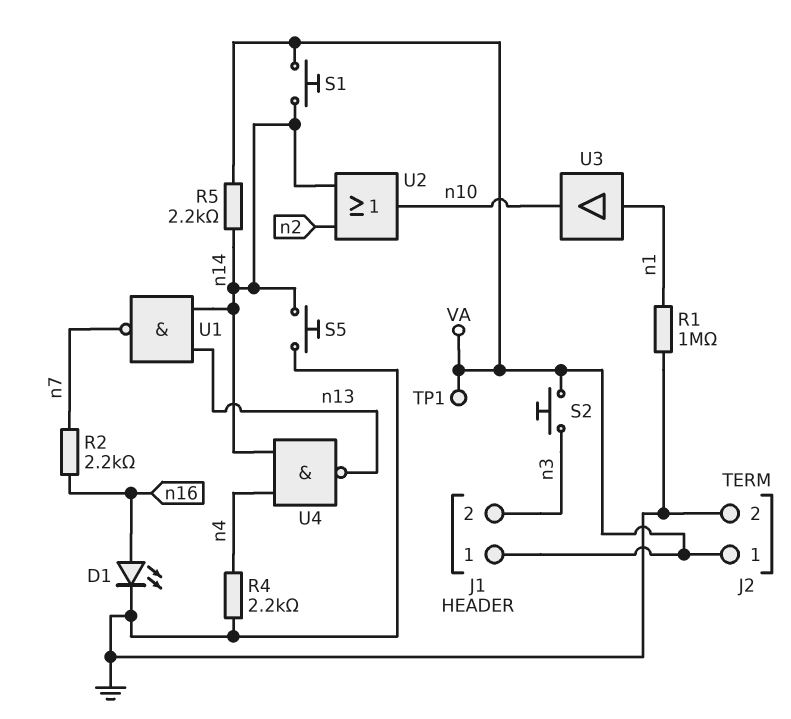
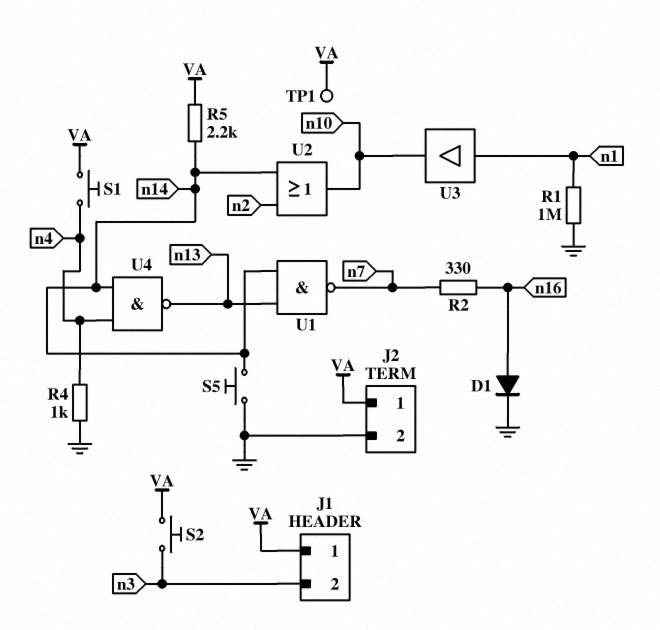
D1: LED (A n16, K GND) -> diode (A n16, K GND)
R2: 2.2k (n7, n16) -> 330 (n7, n16)
R4: 2.2k (GND, n4) -> 1k (GND, n4)
S1: button (VA, n14) -> button (VA, n4)

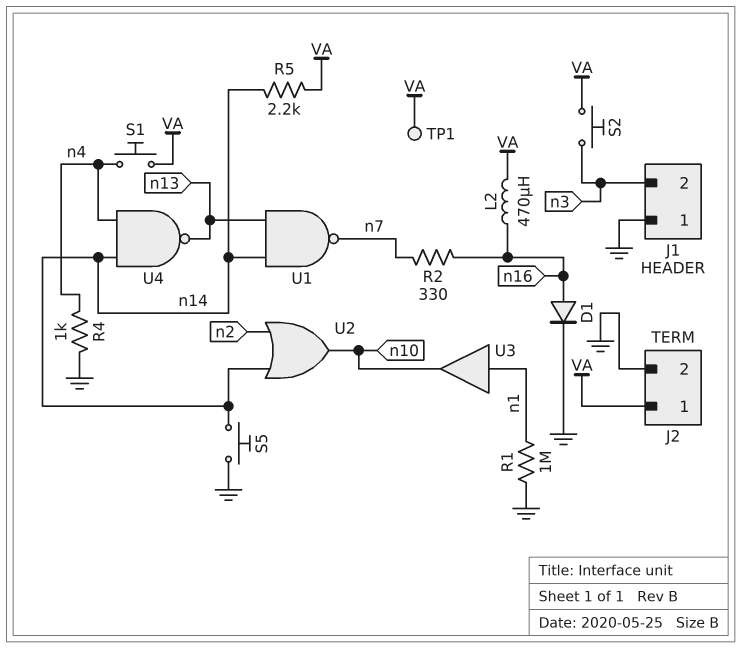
J1 pin 1: VA -> GND
L2: none -> 470uH (VA, n16)

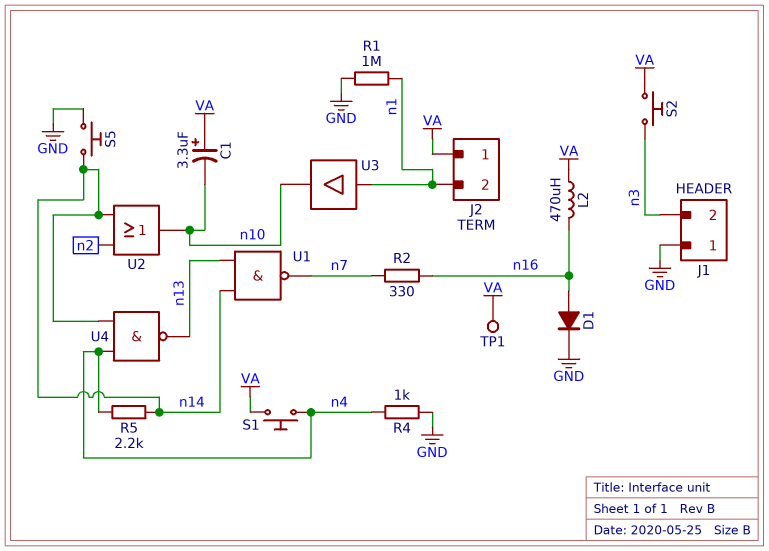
C1: none -> 3.3uF (plus VA, minus n10)
J2 pin 2: GND -> n1
R5: 2.2k (VA, n14) -> 2.2k (n4, n14)

